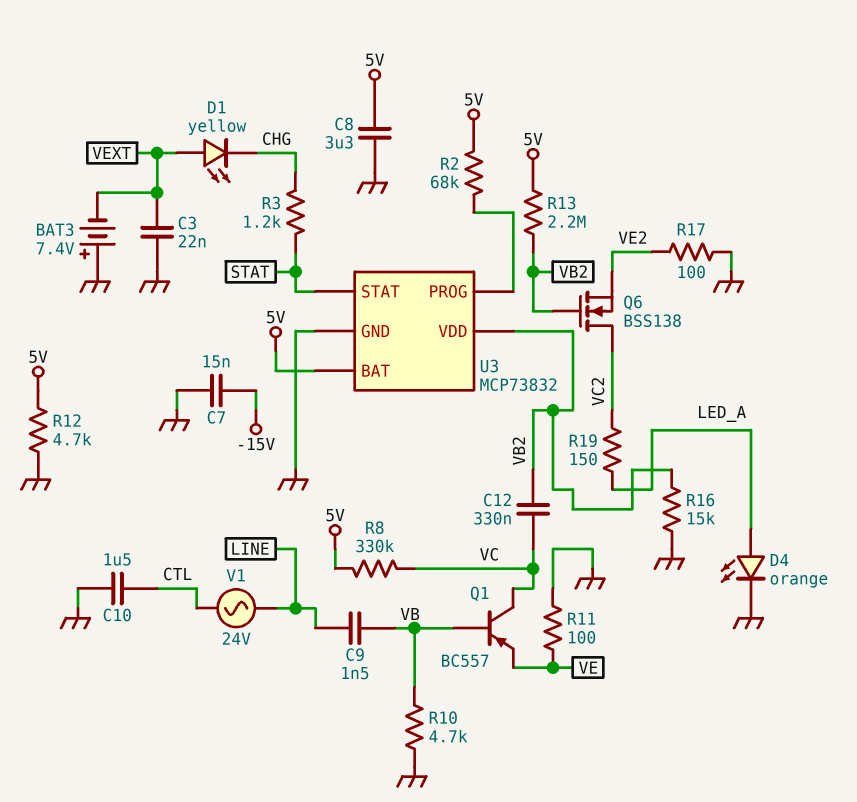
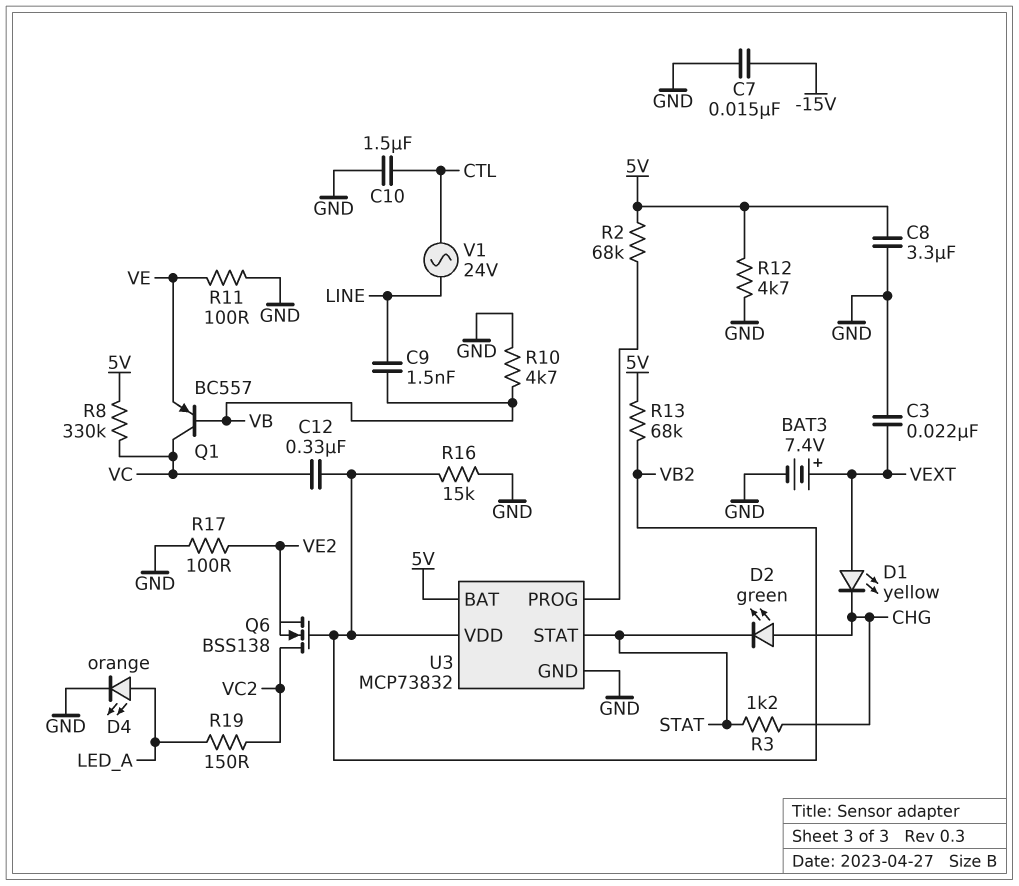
BAT3: 7.4V (plus GND, minus VEXT) -> 7.4V (plus VEXT, minus GND)
D2: none -> LED green (A CHG, K STAT)
R13: 2.2M (5V, VB2) -> 68k (5V, VB2)

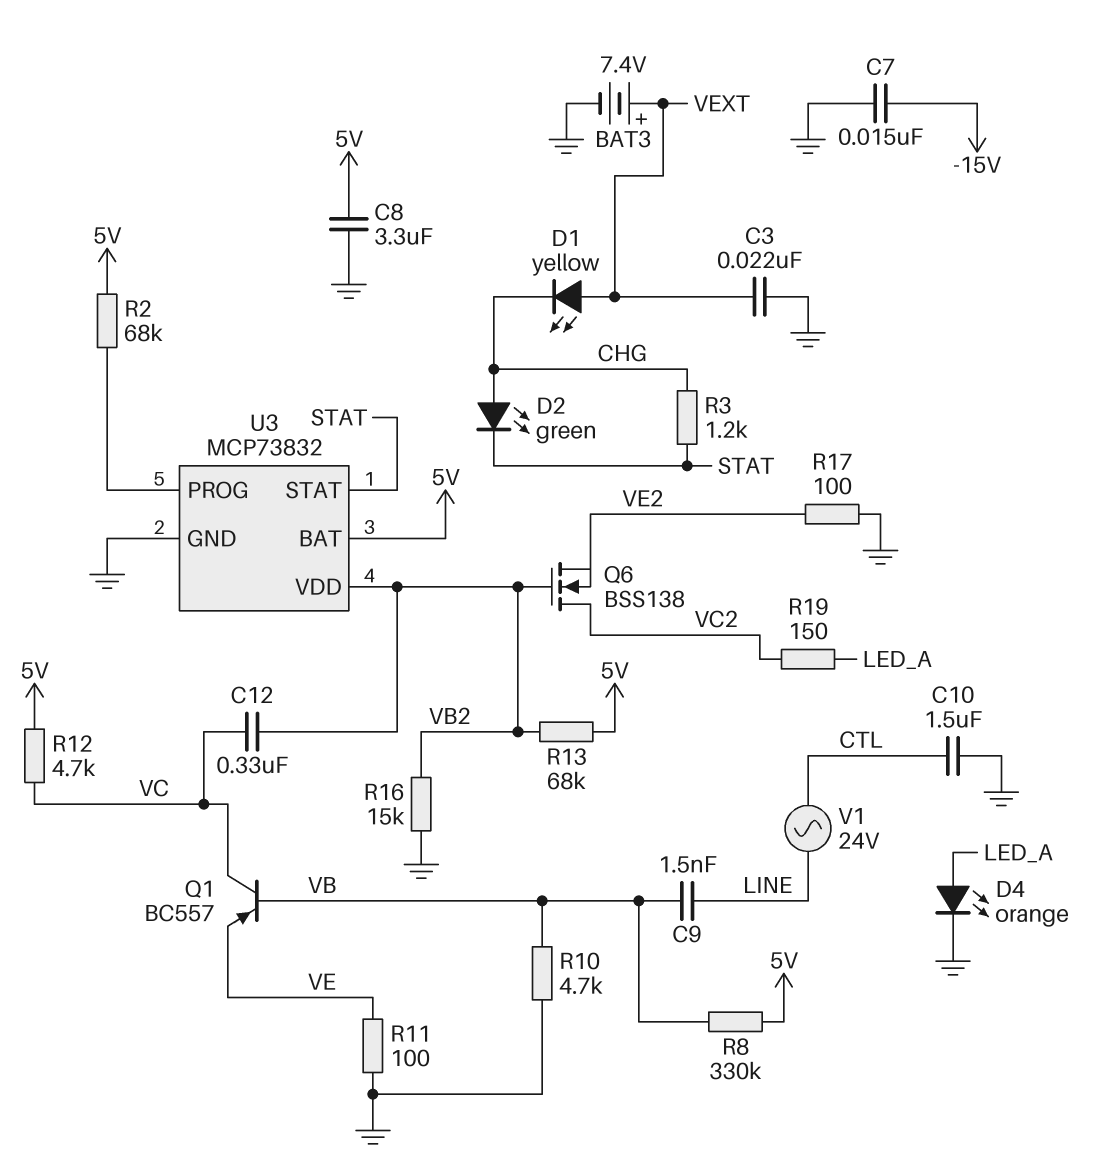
R8: 330k (5V, VC) -> 330k (5V, VB)
R12: 4.7k (5V, GND) -> 4.7k (5V, VC)

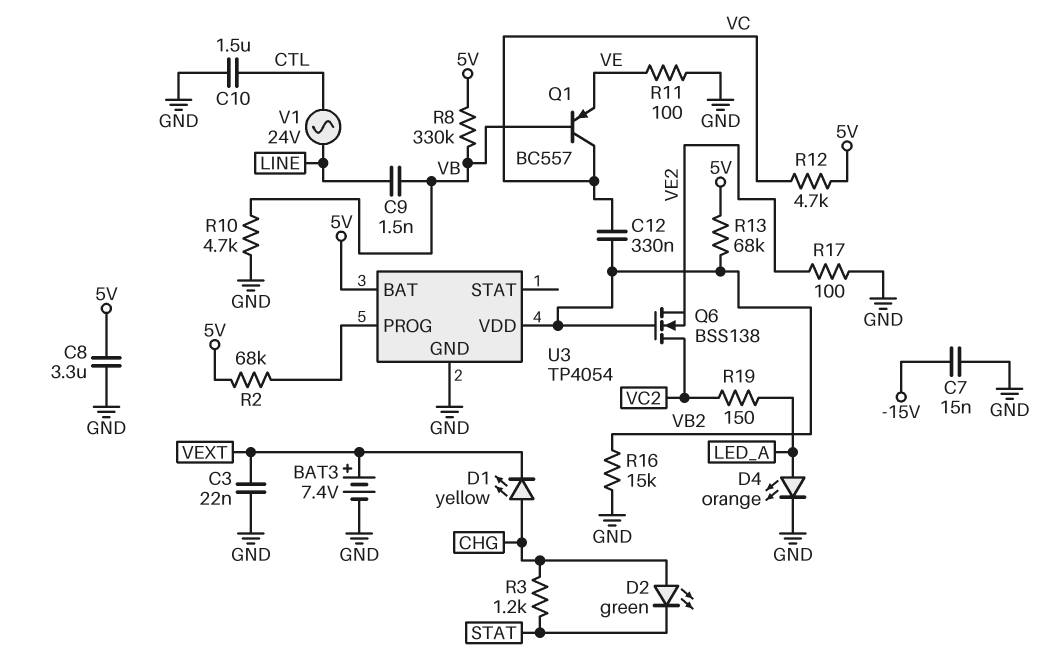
D1: LED yellow (A VEXT, K CHG) -> LED yellow (A CHG, K VEXT)
U3: MCP73832 -> TP4054
U3 pin STAT: STAT -> none

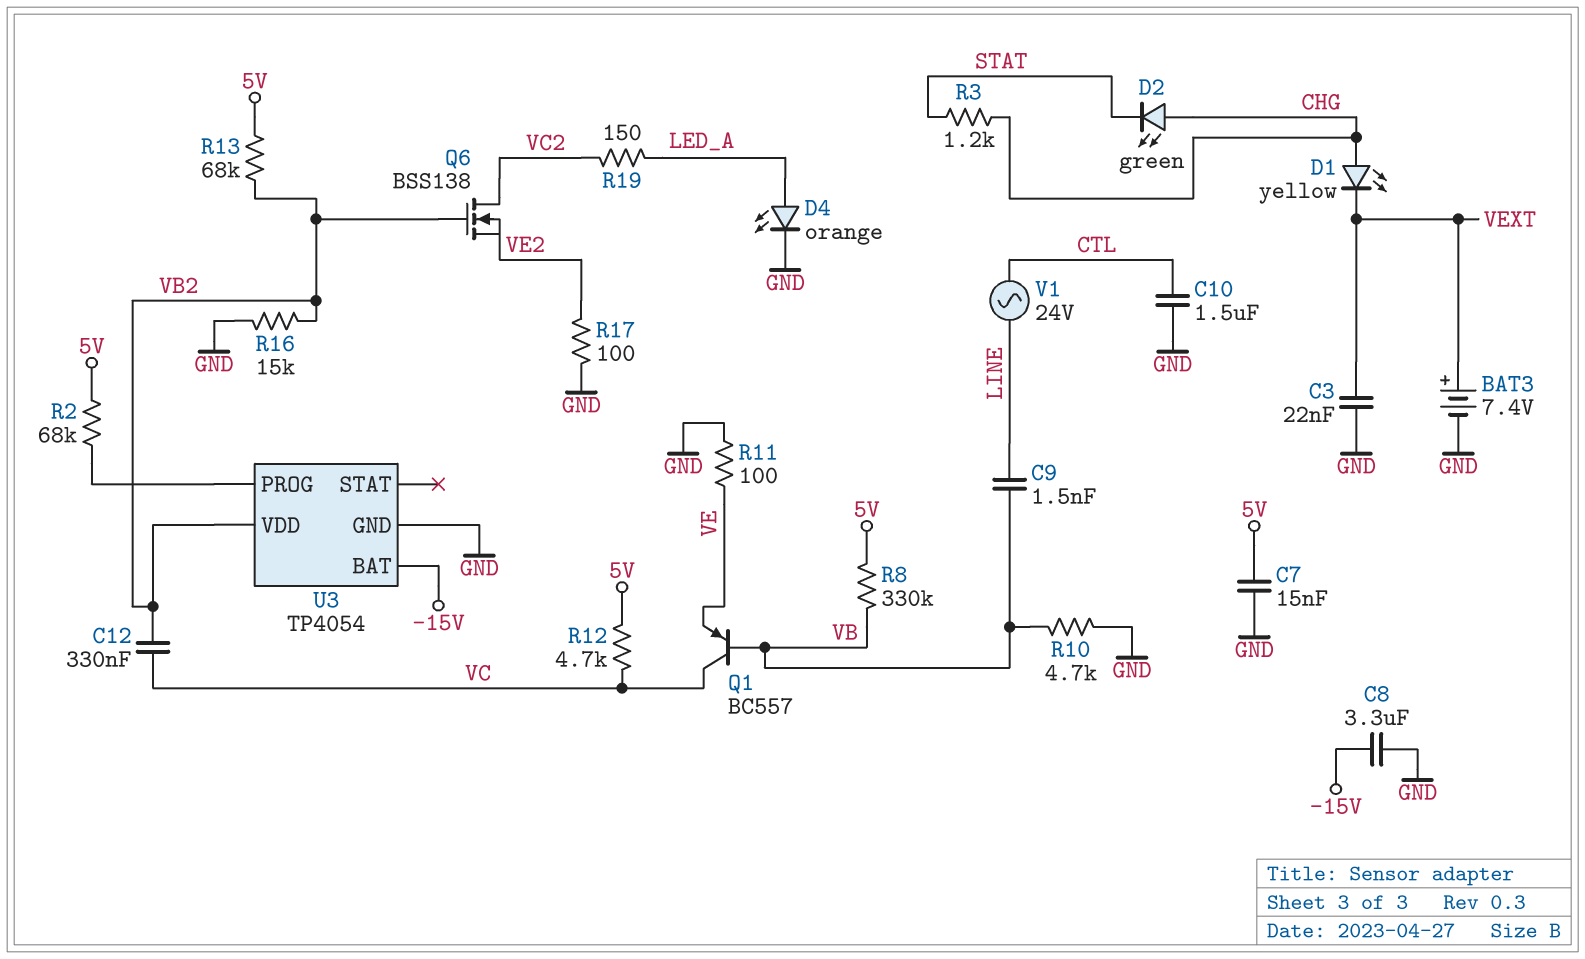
C7: 15nF (-15V, GND) -> 15nF (5V, GND)
C8: 3.3uF (5V, GND) -> 3.3uF (-15V, GND)
U3 pin BAT: 5V -> -15V

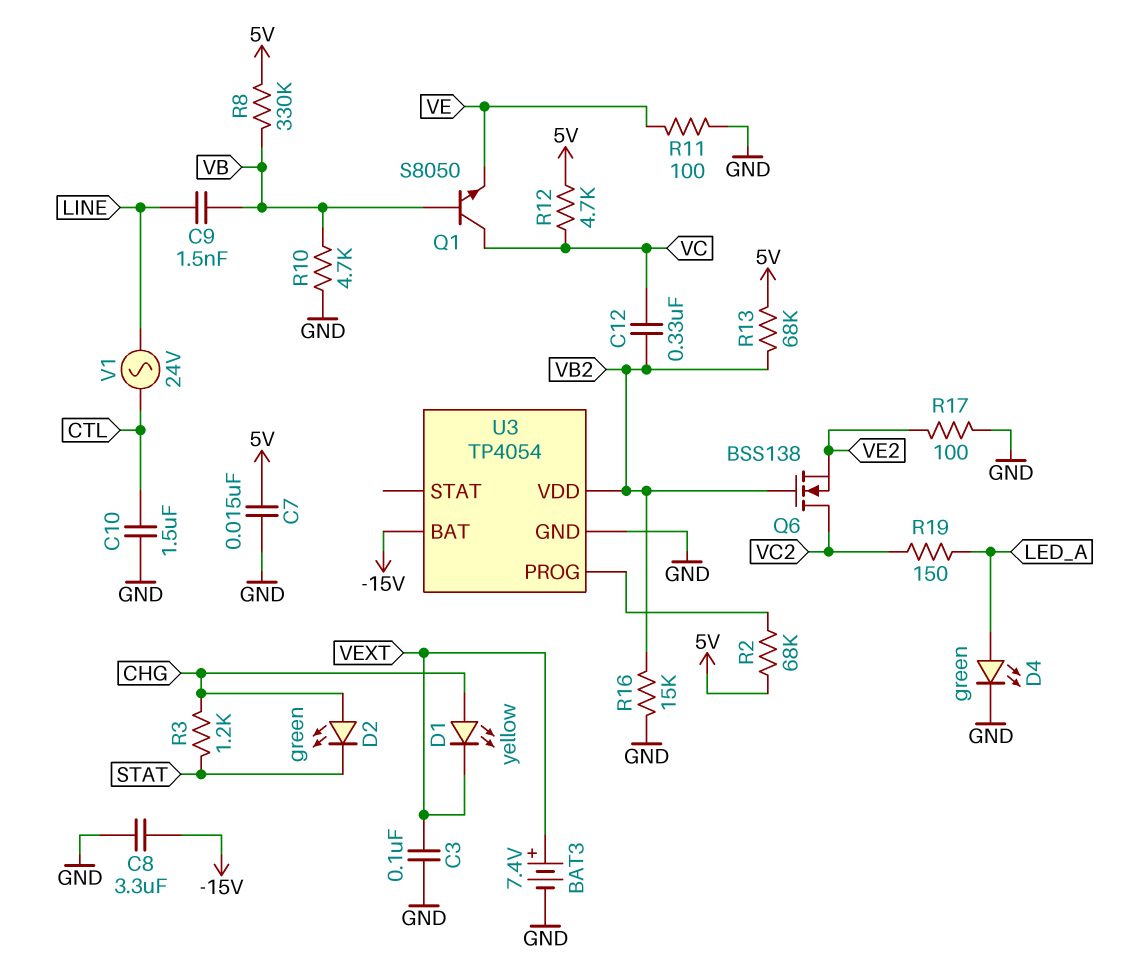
C3: 22nF (GND, VEXT) -> 100nF (GND, VEXT)
D4: LED orange (A LED_A, K GND) -> LED green (A LED_A, K GND)
Q1: PNP BC557 (B VB, C VC, E VE) -> NPN S8050 (B VB, C VC, E VE)

